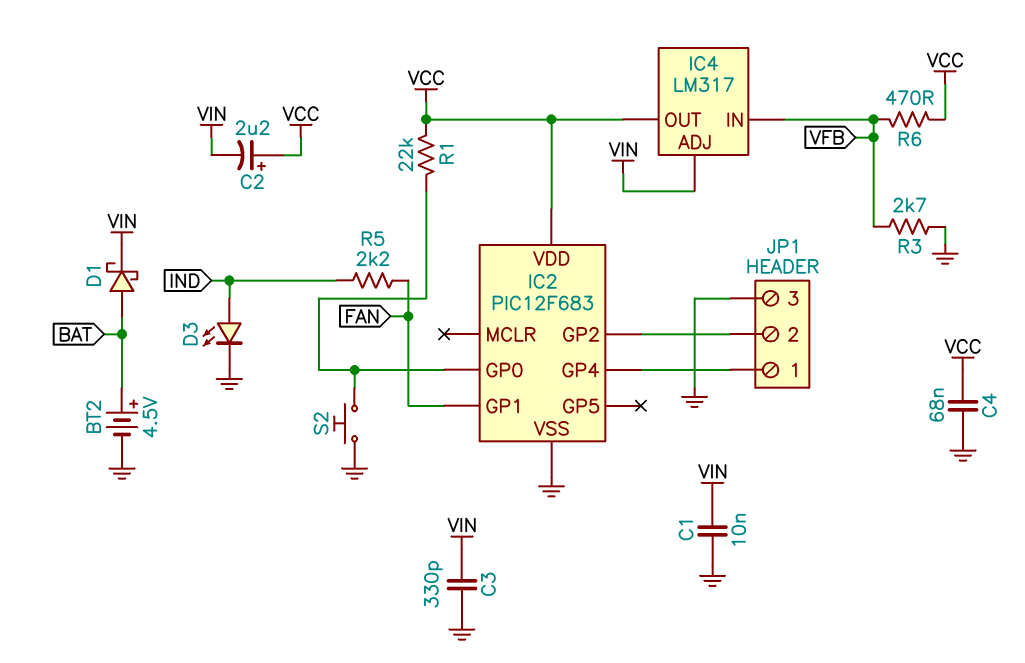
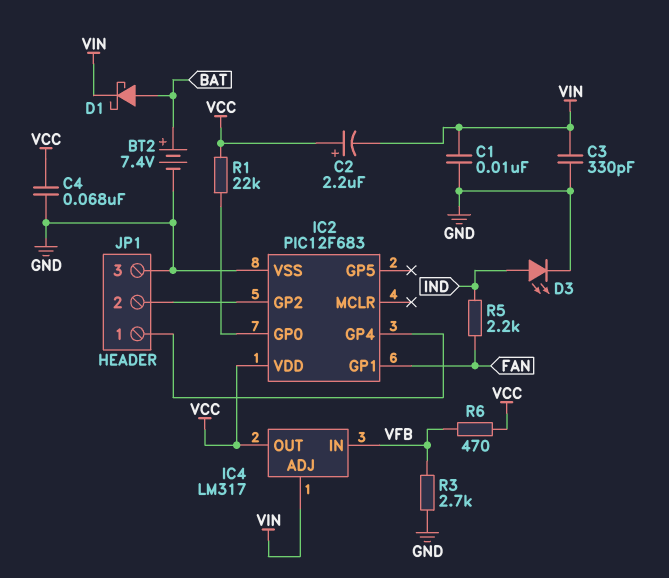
BT2: 4.5V (plus BAT, minus GND) -> 7.4V (plus BAT, minus GND)
S2: button (GND, IC2/GP0) -> none

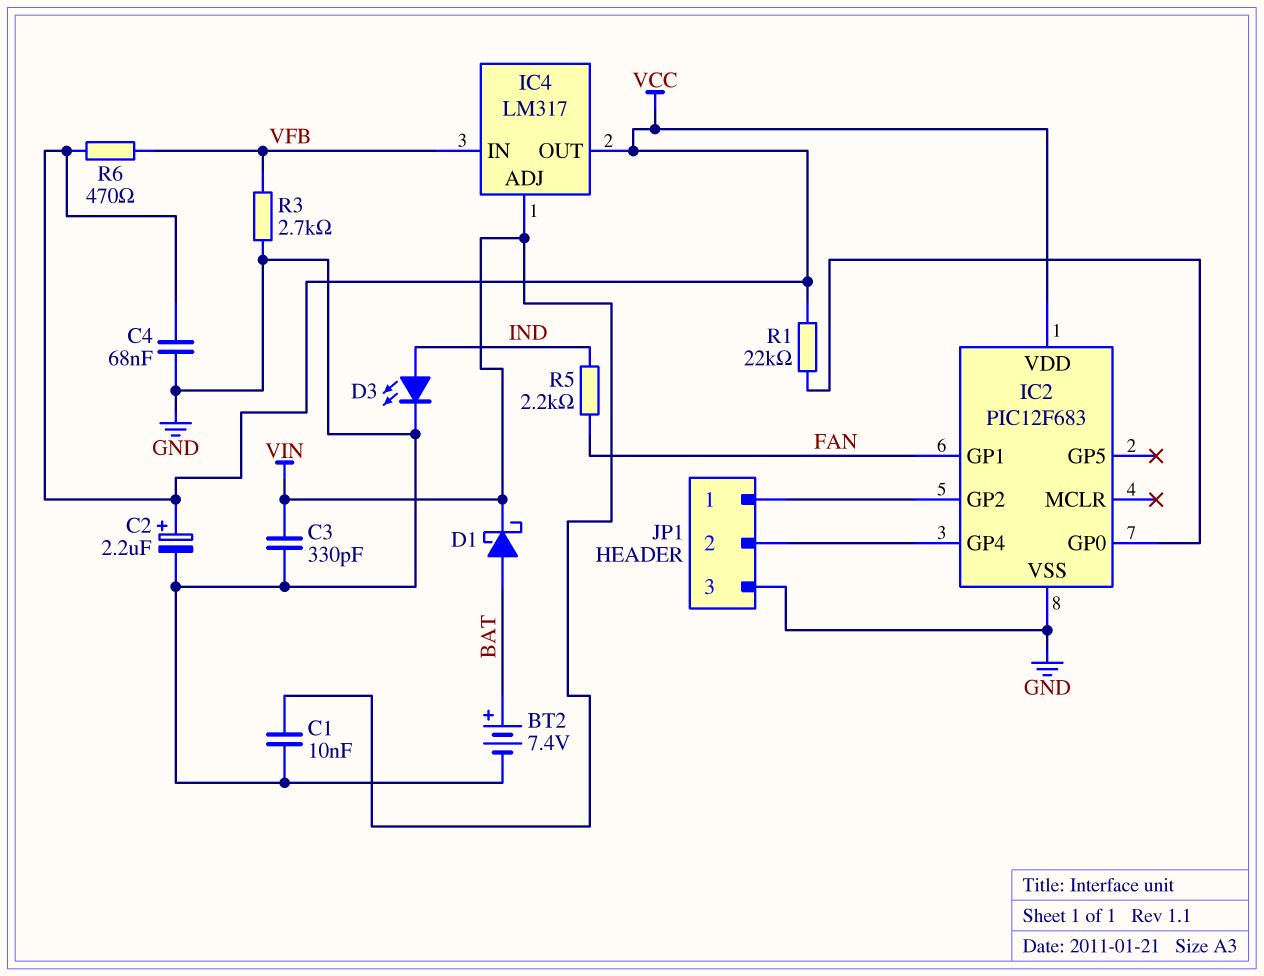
C2: 2.2uF (plus VCC, minus VIN) -> 2.2uF (plus VCC, minus GND)
JP1 pin 1: IC2/GP4 -> IC2/GP2
JP1 pin 2: IC2/GP2 -> IC2/GP4

